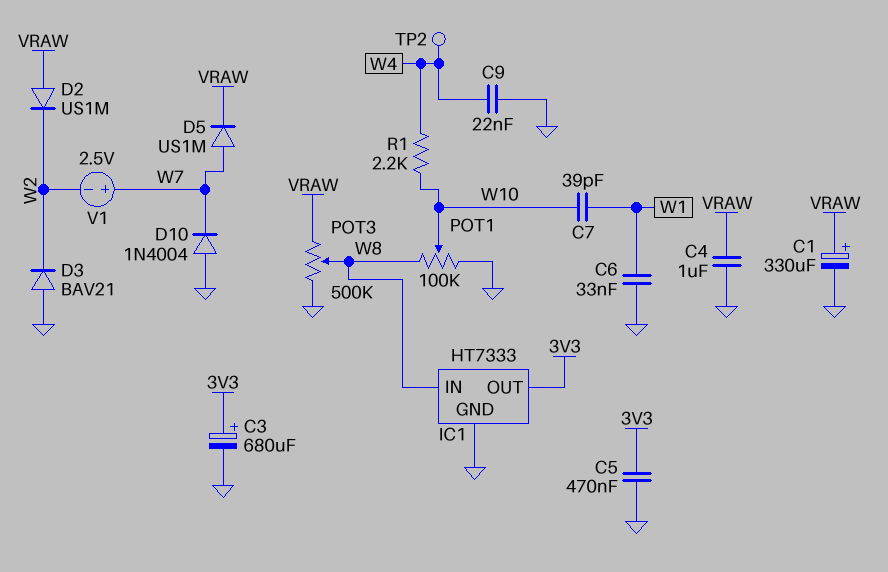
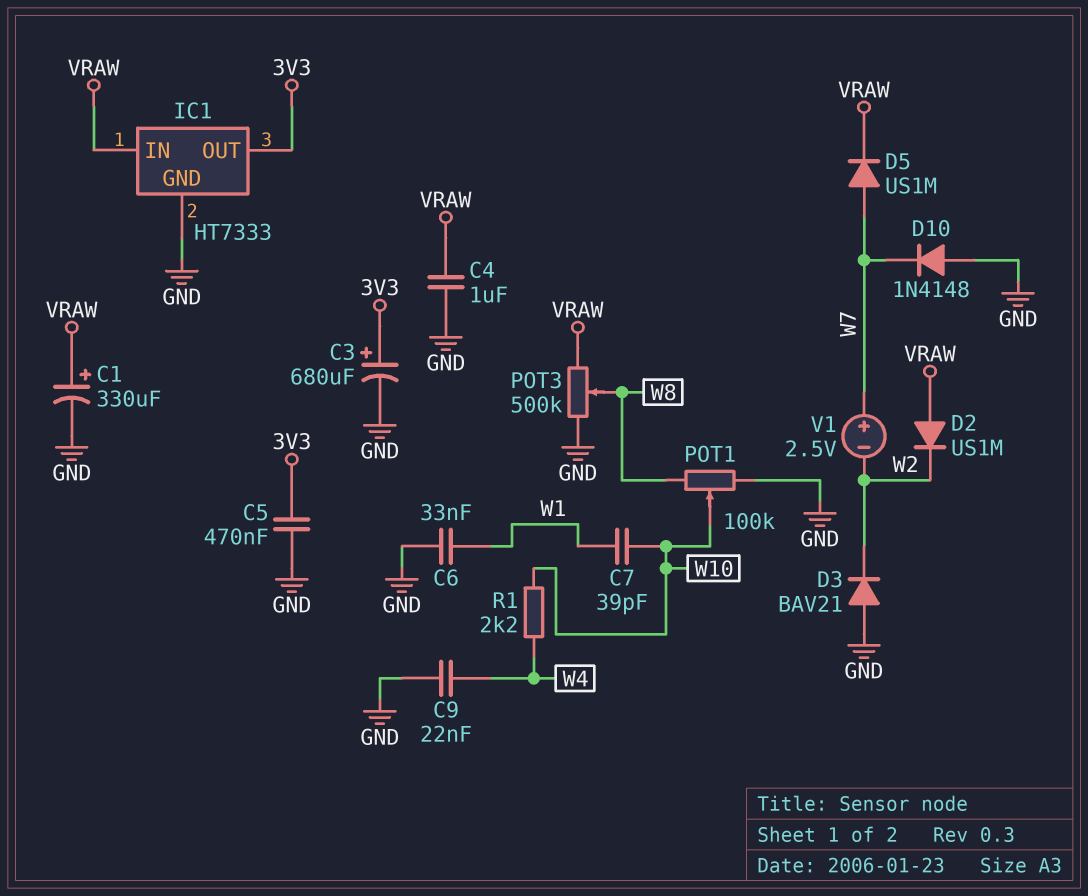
D10: diode 1N4004 (A GND, K W7) -> diode 1N4148 (A GND, K W7)
IC1 pin IN: W8 -> VRAW
TP2: test point (W4) -> none

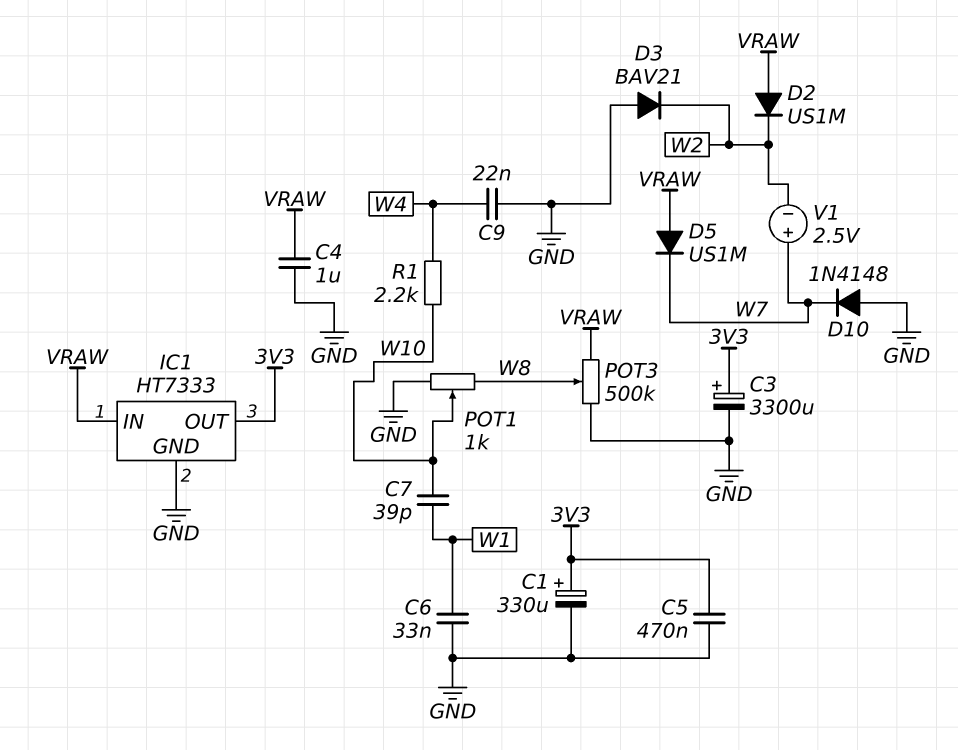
C1: 330uF (plus VRAW, minus GND) -> 330uF (plus 3V3, minus GND)
C3: 680uF (plus 3V3, minus GND) -> 3300uF (plus 3V3, minus GND)
D5: diode US1M (A W7, K VRAW) -> diode US1M (A VRAW, K W7)
POT1: 100k (GND, W8, wiper W10) -> 1k (GND, W8, wiper W10)

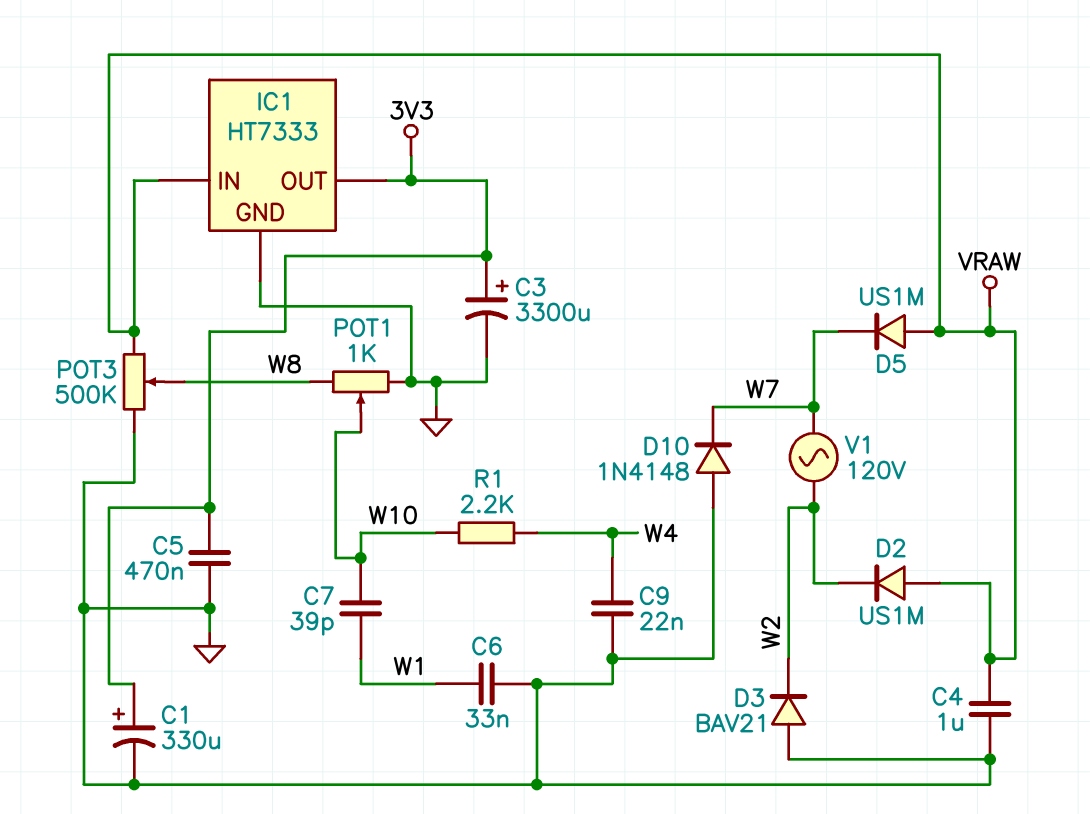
V1: 2.5V (plus W7, minus W2) -> AC 120V (W2, W7)

